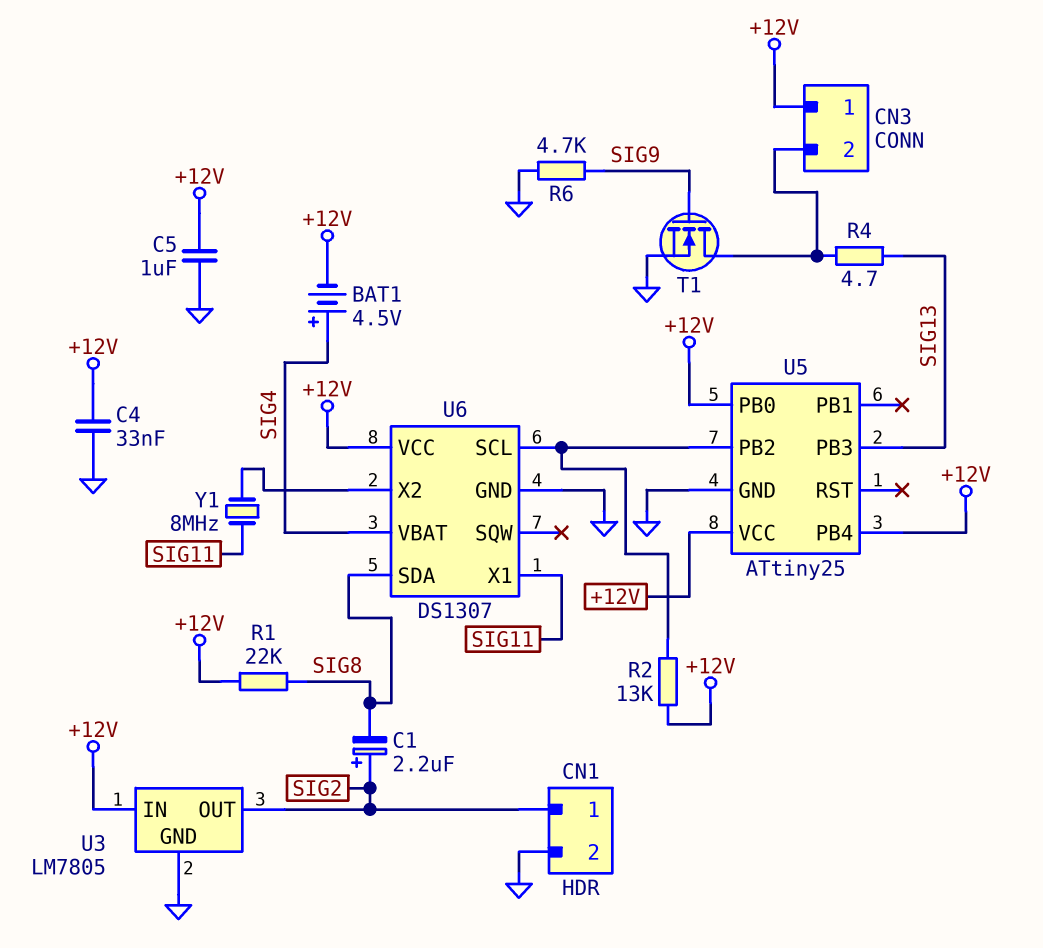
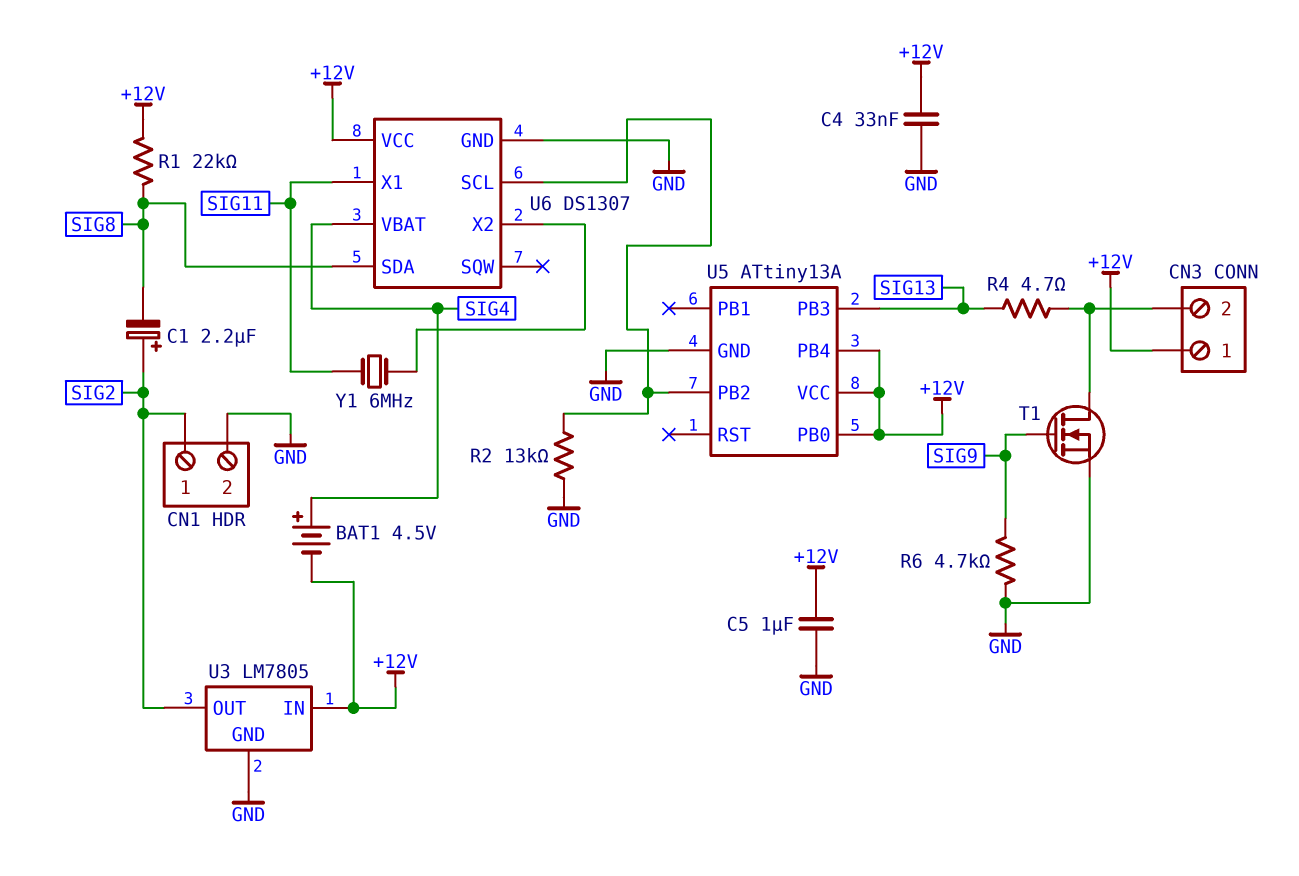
R2: 13k (+12V, U5/PB2) -> 13k (GND, U5/PB2)
U5: ATtiny25 -> ATtiny13A
Y1: 8MHz (SIG11, U6/X2) -> 6MHz (SIG11, U6/X2)

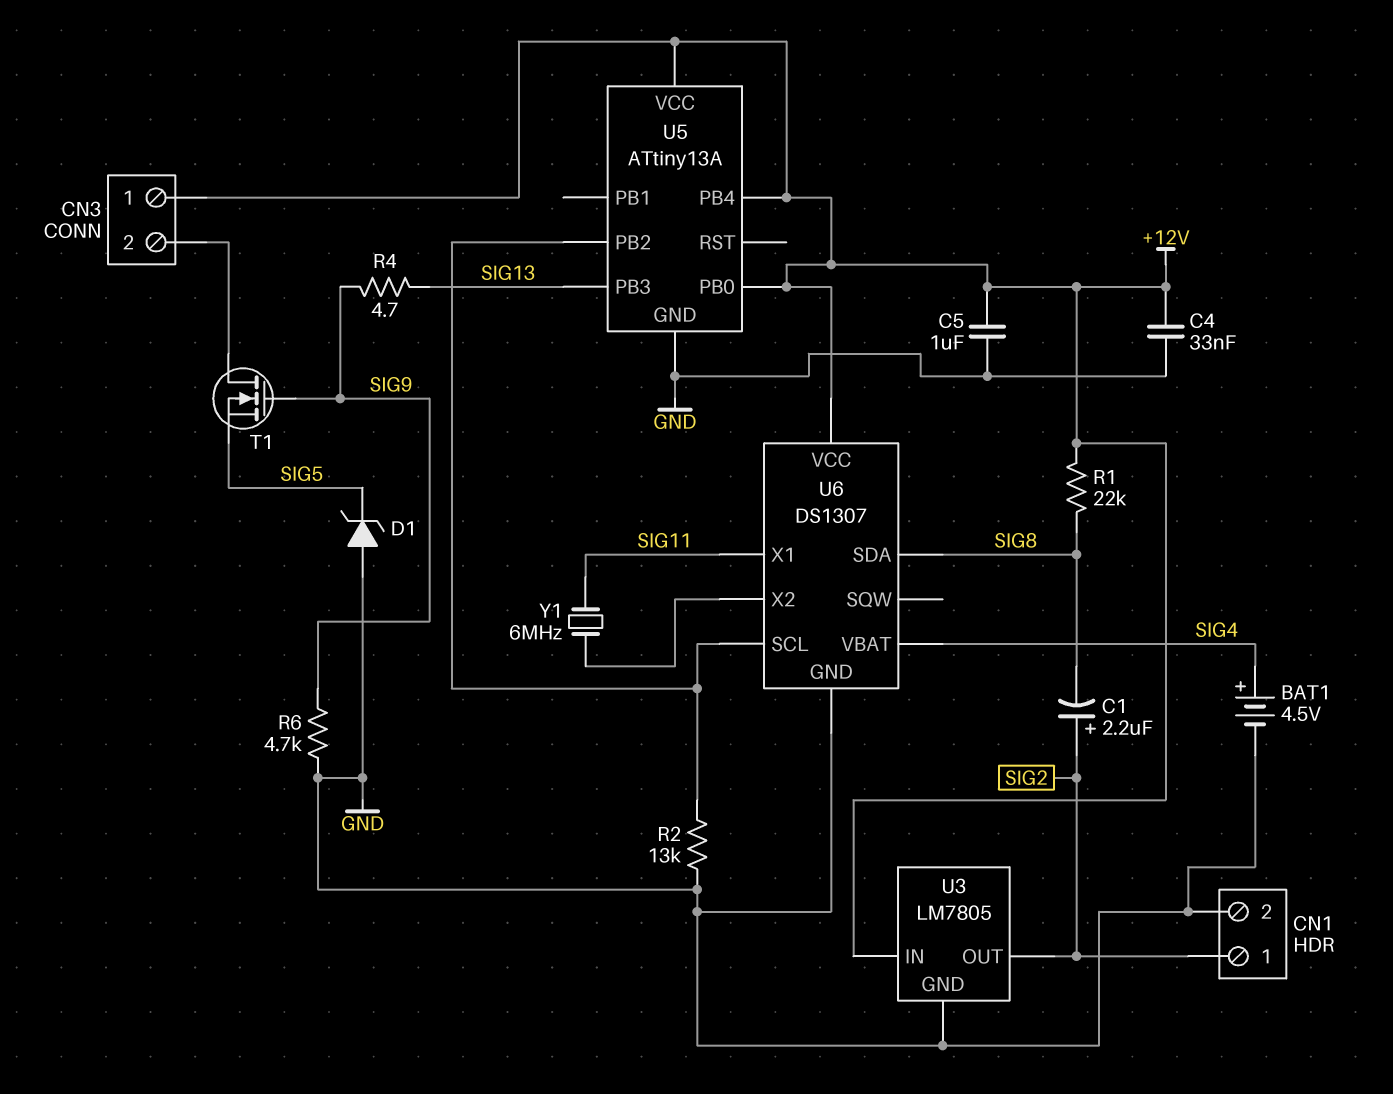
BAT1: 4.5V (plus SIG4, minus +12V) -> 4.5V (plus SIG4, minus GND)
D1: none -> zener (A GND, K SIG5)
R4: 4.7 (CN3/2, SIG13) -> 4.7 (SIG9, SIG13)
T1: NMOS (G SIG9, D CN3/2, S GND) -> NMOS (G SIG9, D CN3/2, S SIG5)

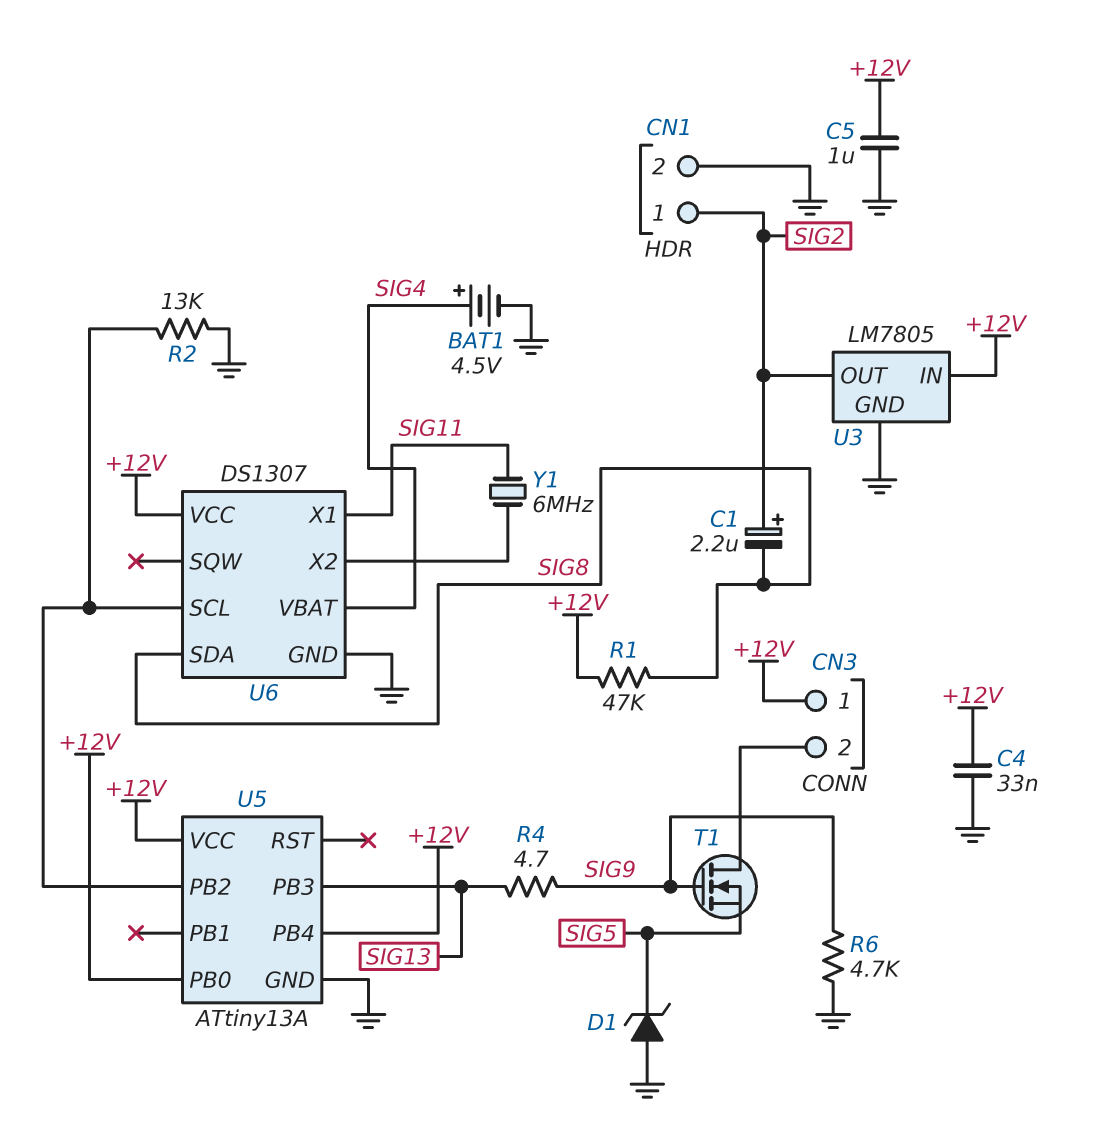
R1: 22k (+12V, SIG8) -> 47k (+12V, SIG8)

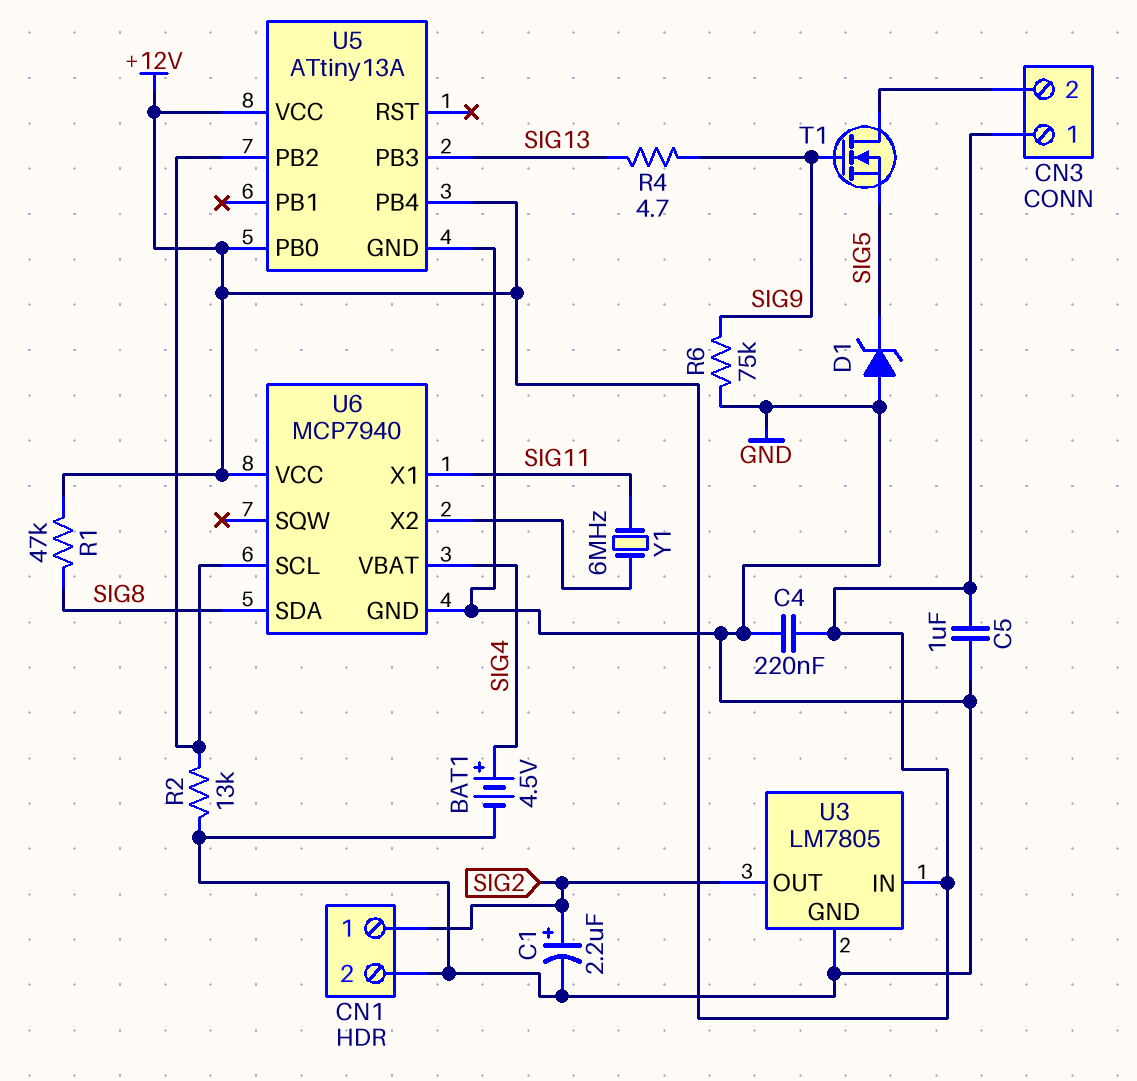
C1: 2.2uF (plus SIG2, minus SIG8) -> 2.2uF (plus SIG2, minus GND)
C4: 33nF (+12V, GND) -> 220nF (+12V, GND)
R6: 4.7k (GND, SIG9) -> 75k (GND, SIG9)
U6: DS1307 -> MCP7940

